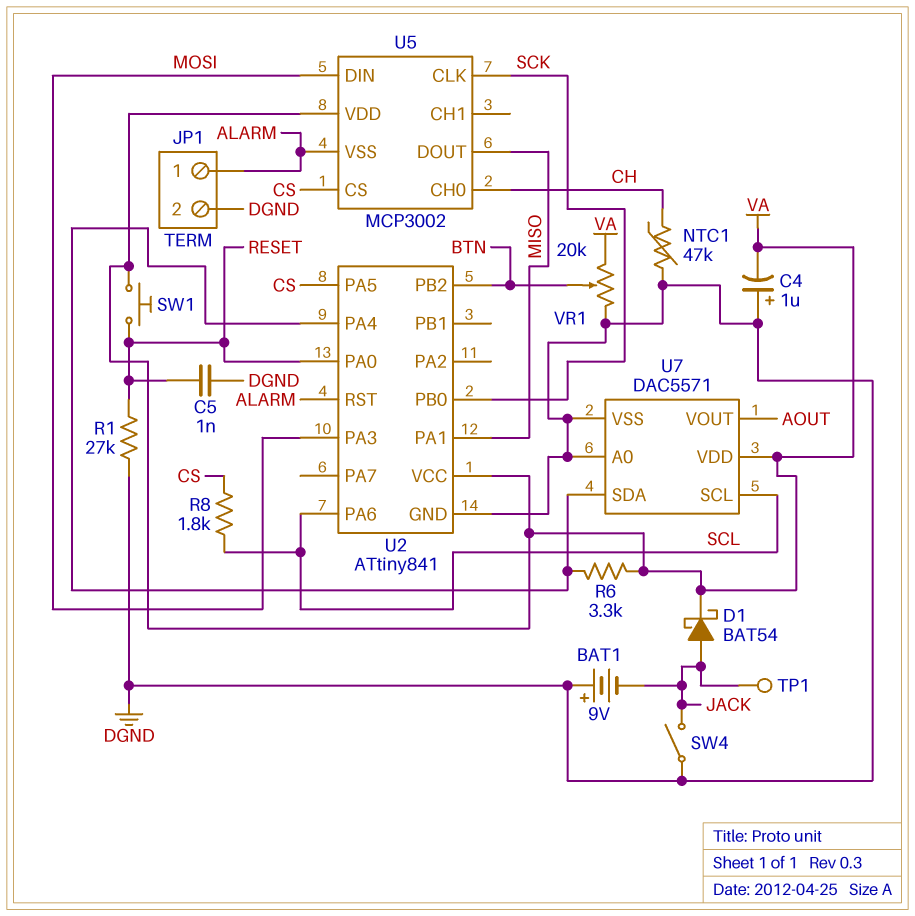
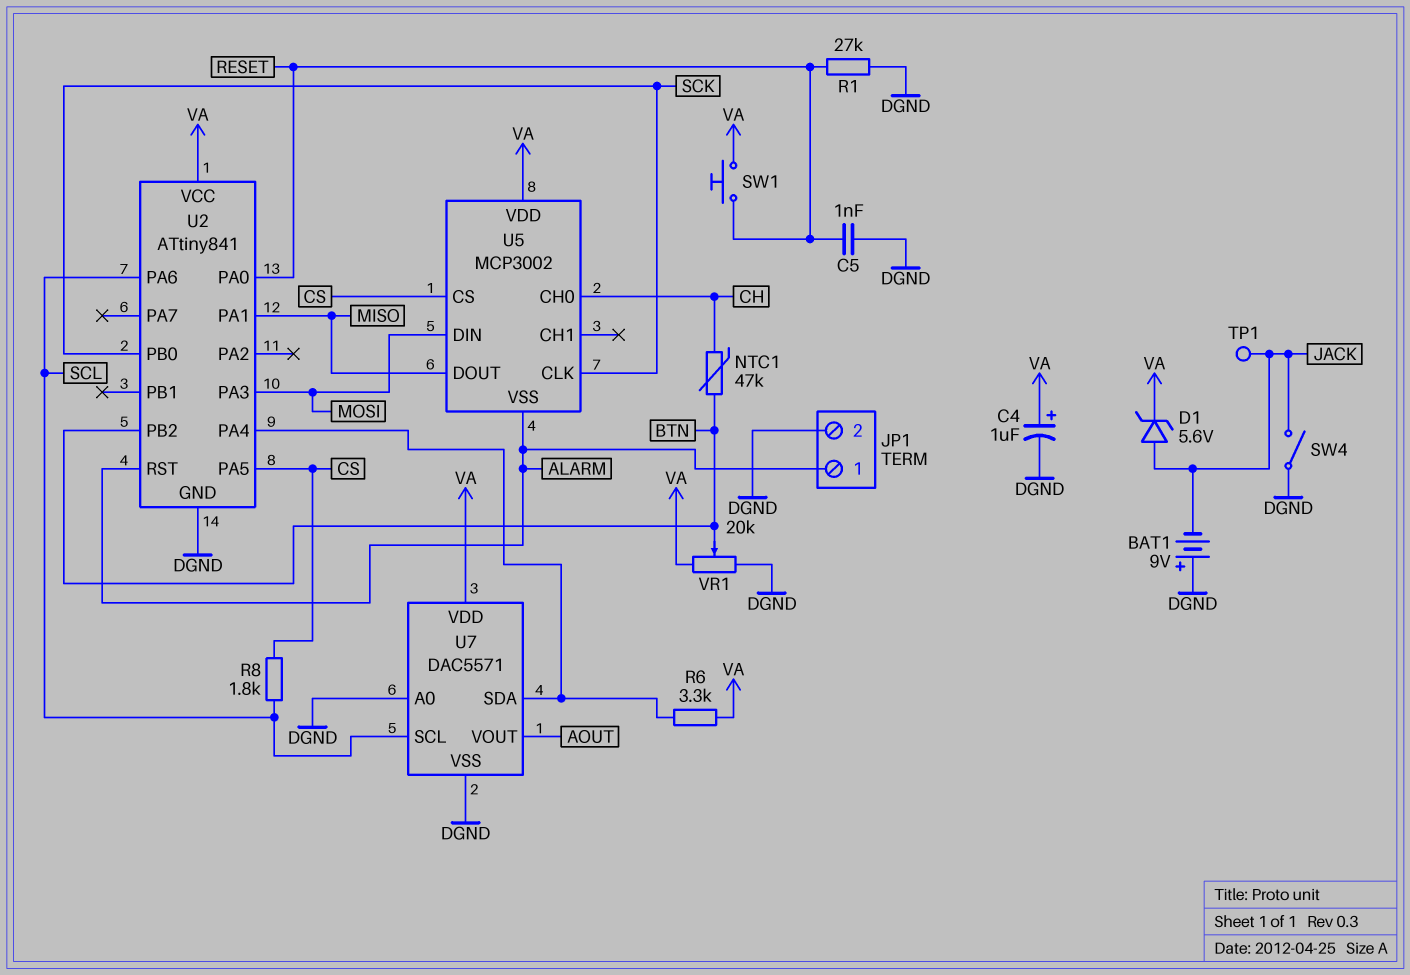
C4: 1uF (plus DGND, minus VA) -> 1uF (plus VA, minus DGND)
D1: schottky BAT54 (A JACK, K VA) -> zener 5.6V (A JACK, K VA)
NTC1: 47k (CH, DGND) -> 47k (BTN, CH)

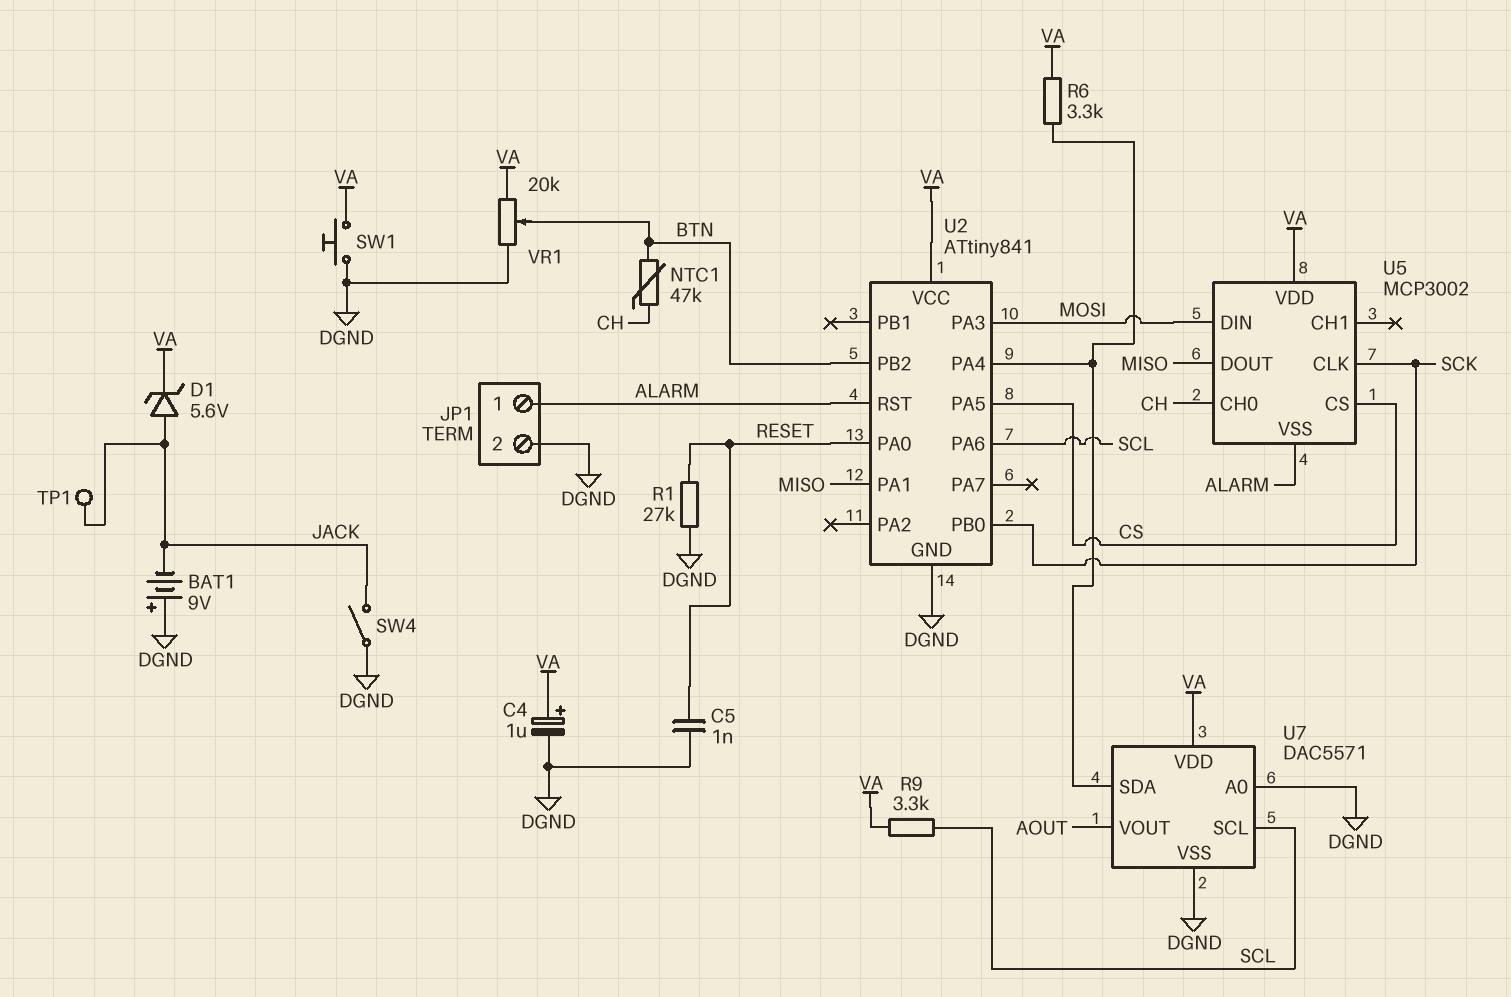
R8: 1.8k (CS, SCL) -> none
R9: none -> 3.3k (SCL, VA)
SW1: button (RESET, VA) -> button (DGND, VA)

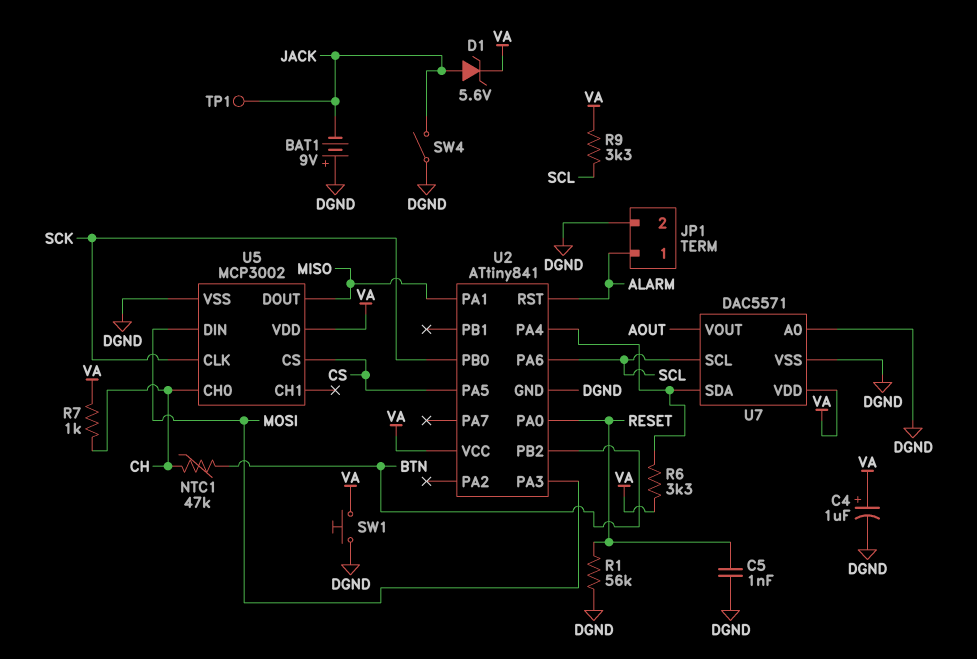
R1: 27k (DGND, RESET) -> 56k (DGND, RESET)
R7: none -> 1k (CH, VA)
U5 pin VSS: ALARM -> DGND
VR1: 20k (DGND, VA, wiper BTN) -> none

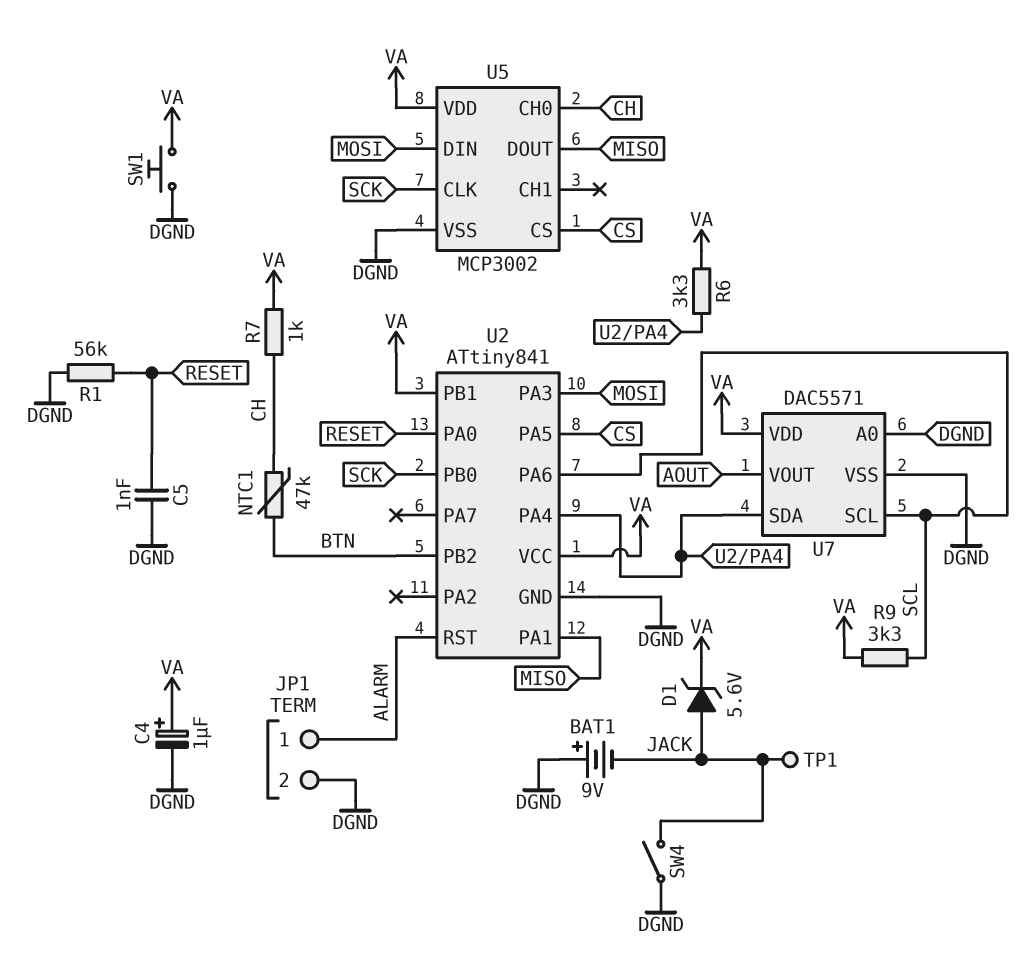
U2 pin PB1: none -> VA

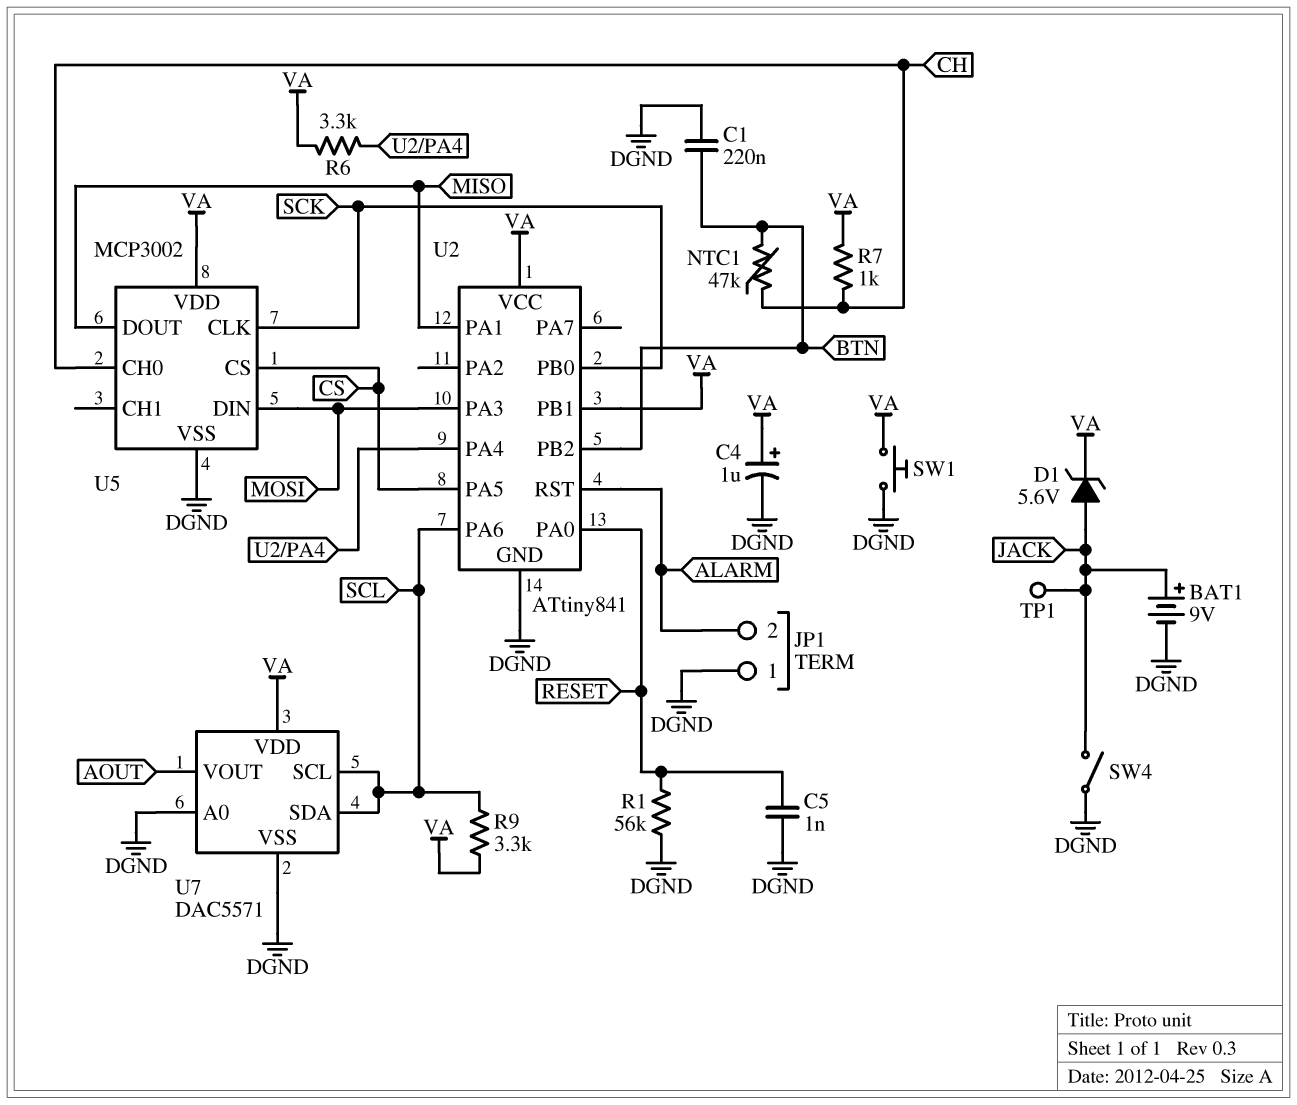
BAT1: 9V (plus DGND, minus JACK) -> 9V (plus JACK, minus DGND)
C1: none -> 220nF (BTN, DGND)
JP1 pin 1: ALARM -> DGND
JP1 pin 2: DGND -> ALARM
U7 pin SDA: U2/PA4 -> SCL

